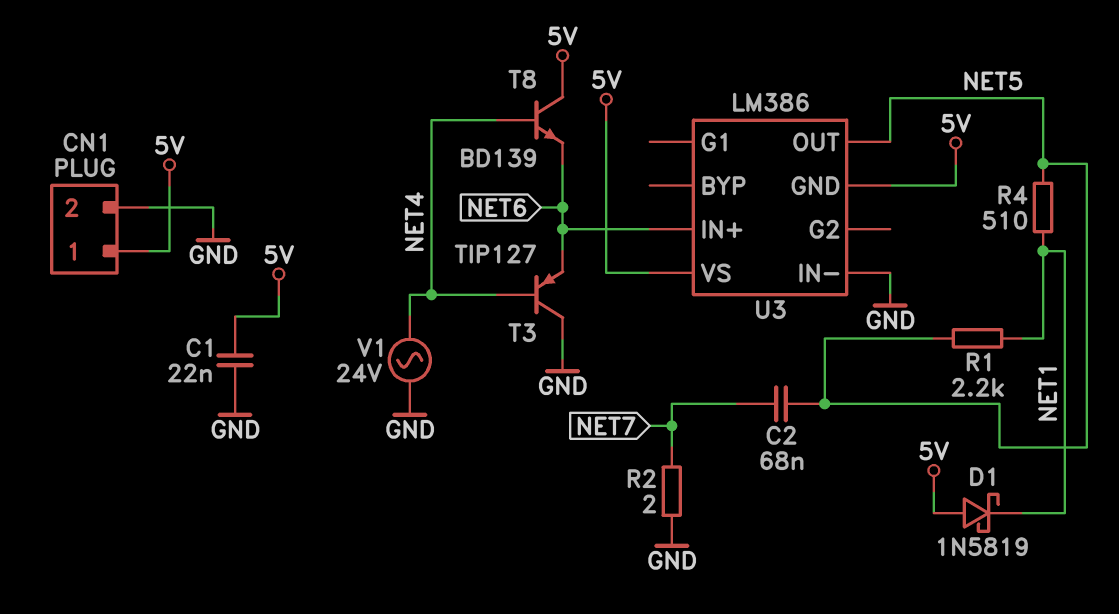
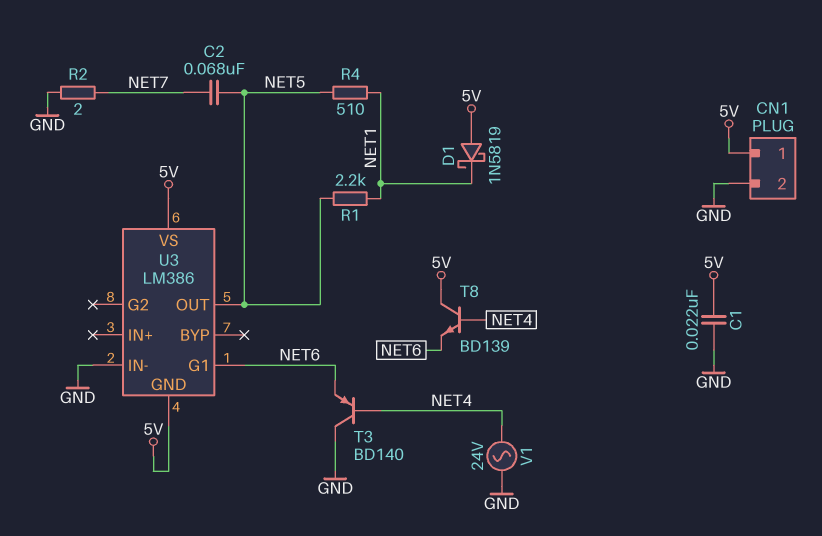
T3: PNP TIP127 (B NET4, C GND, E NET6) -> PNP BD140 (B NET4, C GND, E NET6)
U3 pin G1: none -> NET6
U3 pin IN+: NET6 -> none

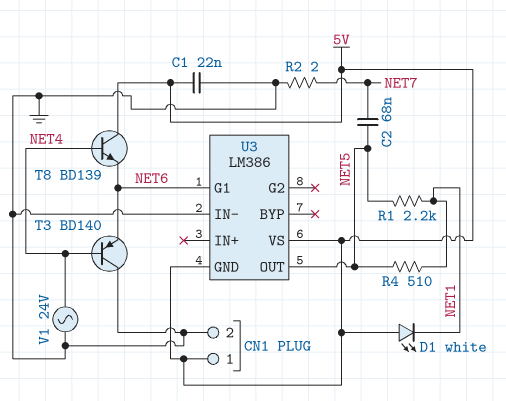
D1: schottky 1N5819 (A 5V, K NET1) -> LED white (A 5V, K NET1)

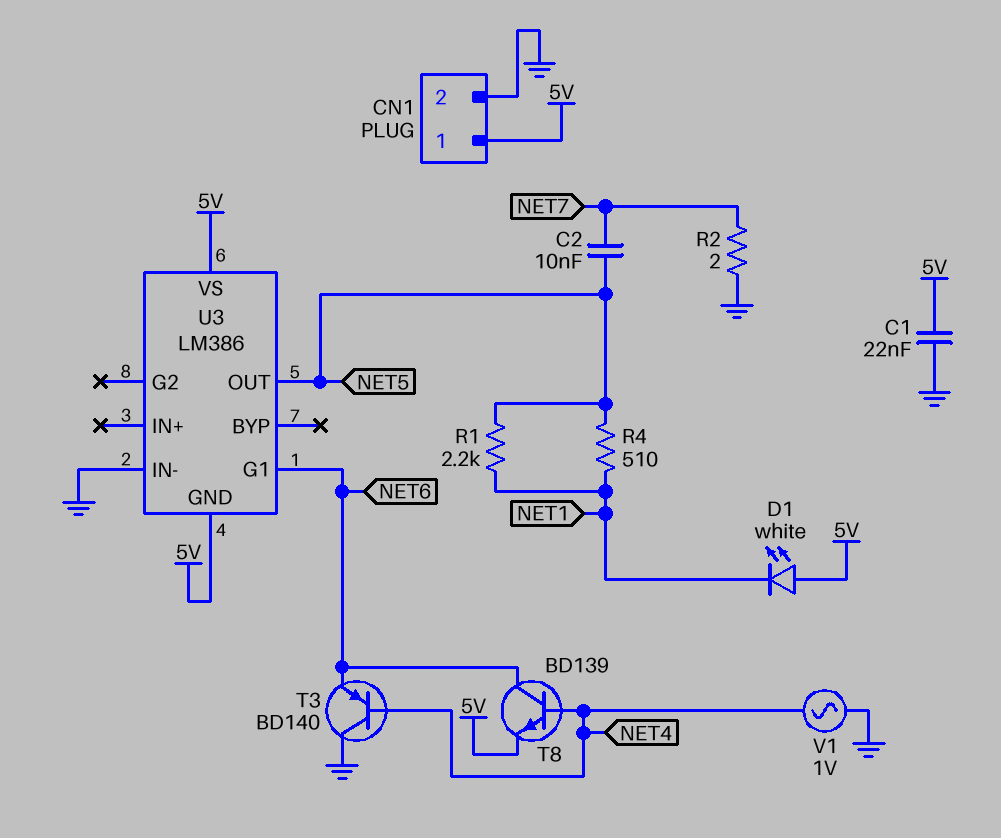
C2: 68nF (NET5, NET7) -> 10nF (NET5, NET7)
T8: NPN BD139 (B NET4, C 5V, E NET6) -> NPN BD139 (B NET4, C NET6, E 5V)
V1: AC 24V (GND, NET4) -> AC 1V (GND, NET4)

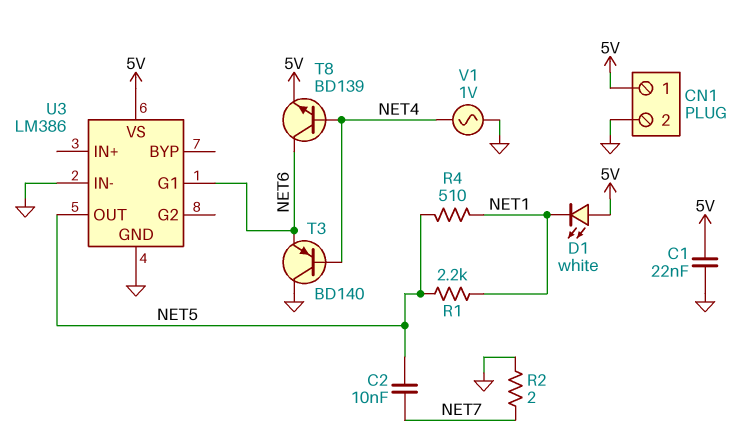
U3 pin GND: 5V -> GND

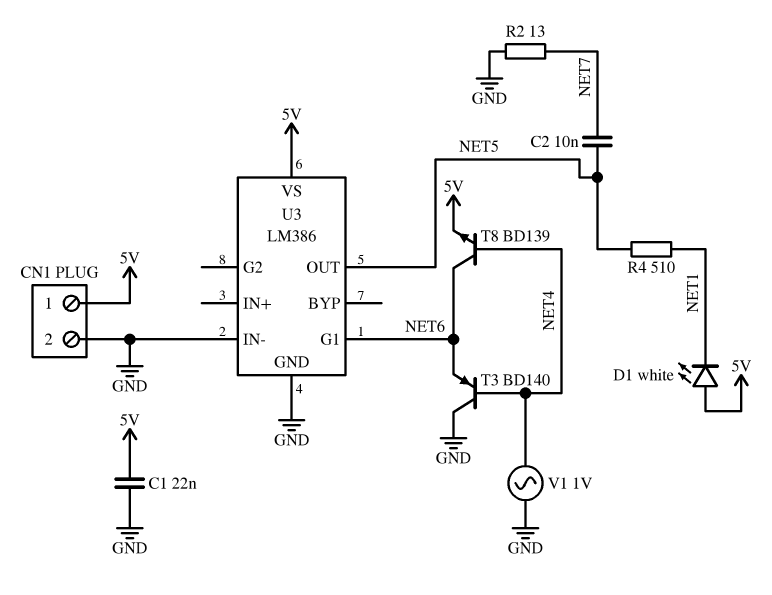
R1: 2.2k (NET1, NET5) -> none
R2: 2 (GND, NET7) -> 13 (GND, NET7)

